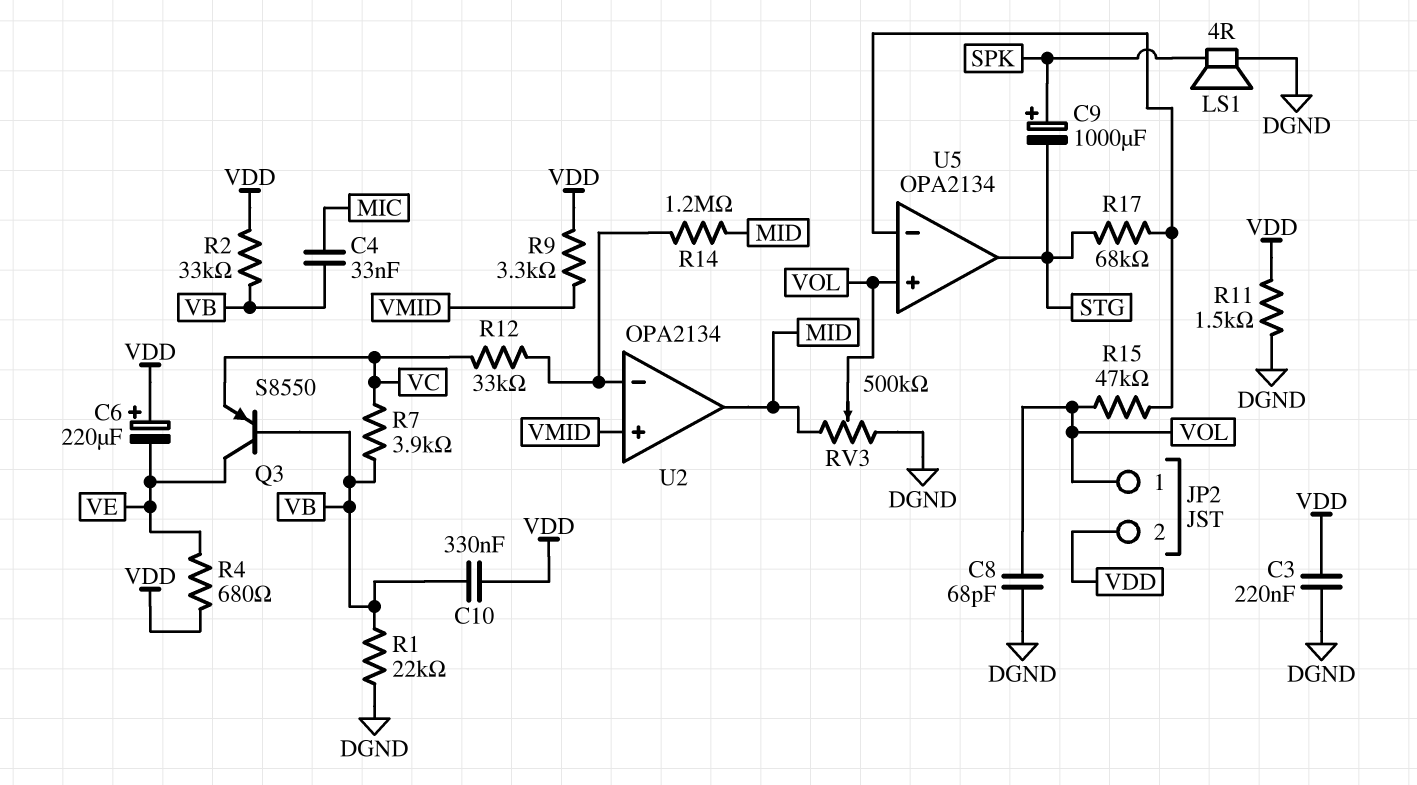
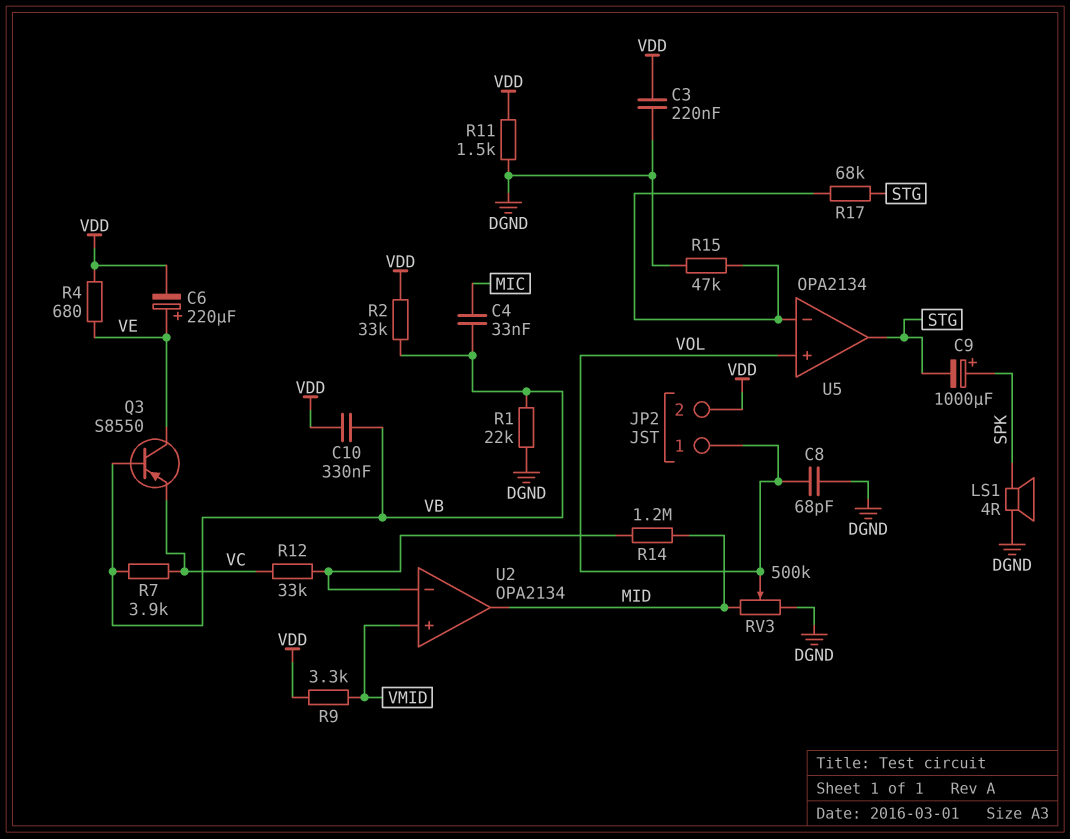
C6: 220uF (plus VDD, minus VE) -> 220uF (plus VE, minus VDD)
R15: 47k (U5/in-, VOL) -> 47k (DGND, U5/in-)

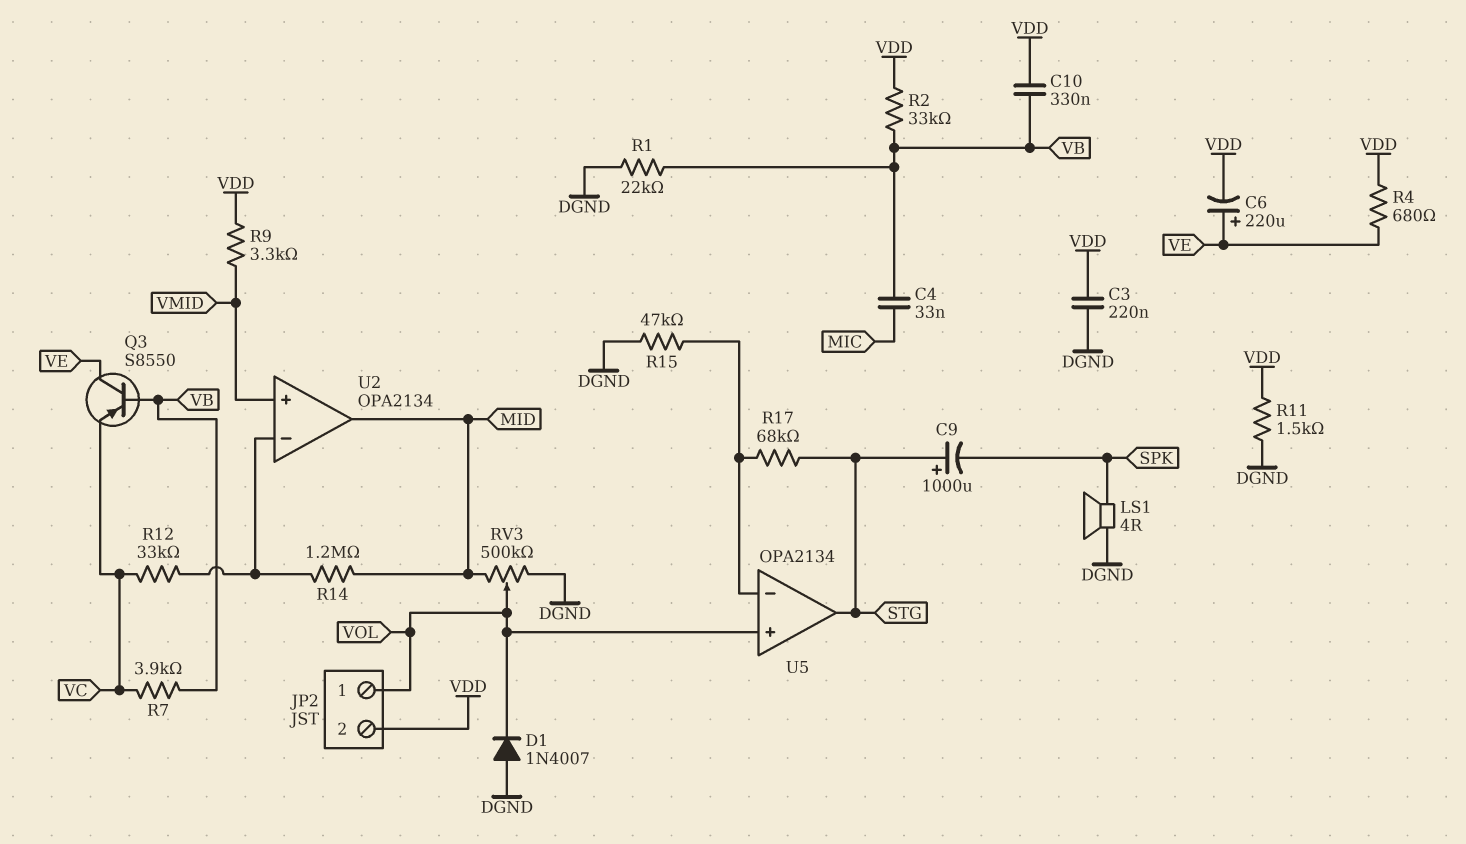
C8: 68pF (DGND, VOL) -> none
C9: 1000uF (plus SPK, minus STG) -> 1000uF (plus STG, minus SPK)
D1: none -> diode 1N4007 (A DGND, K VOL)

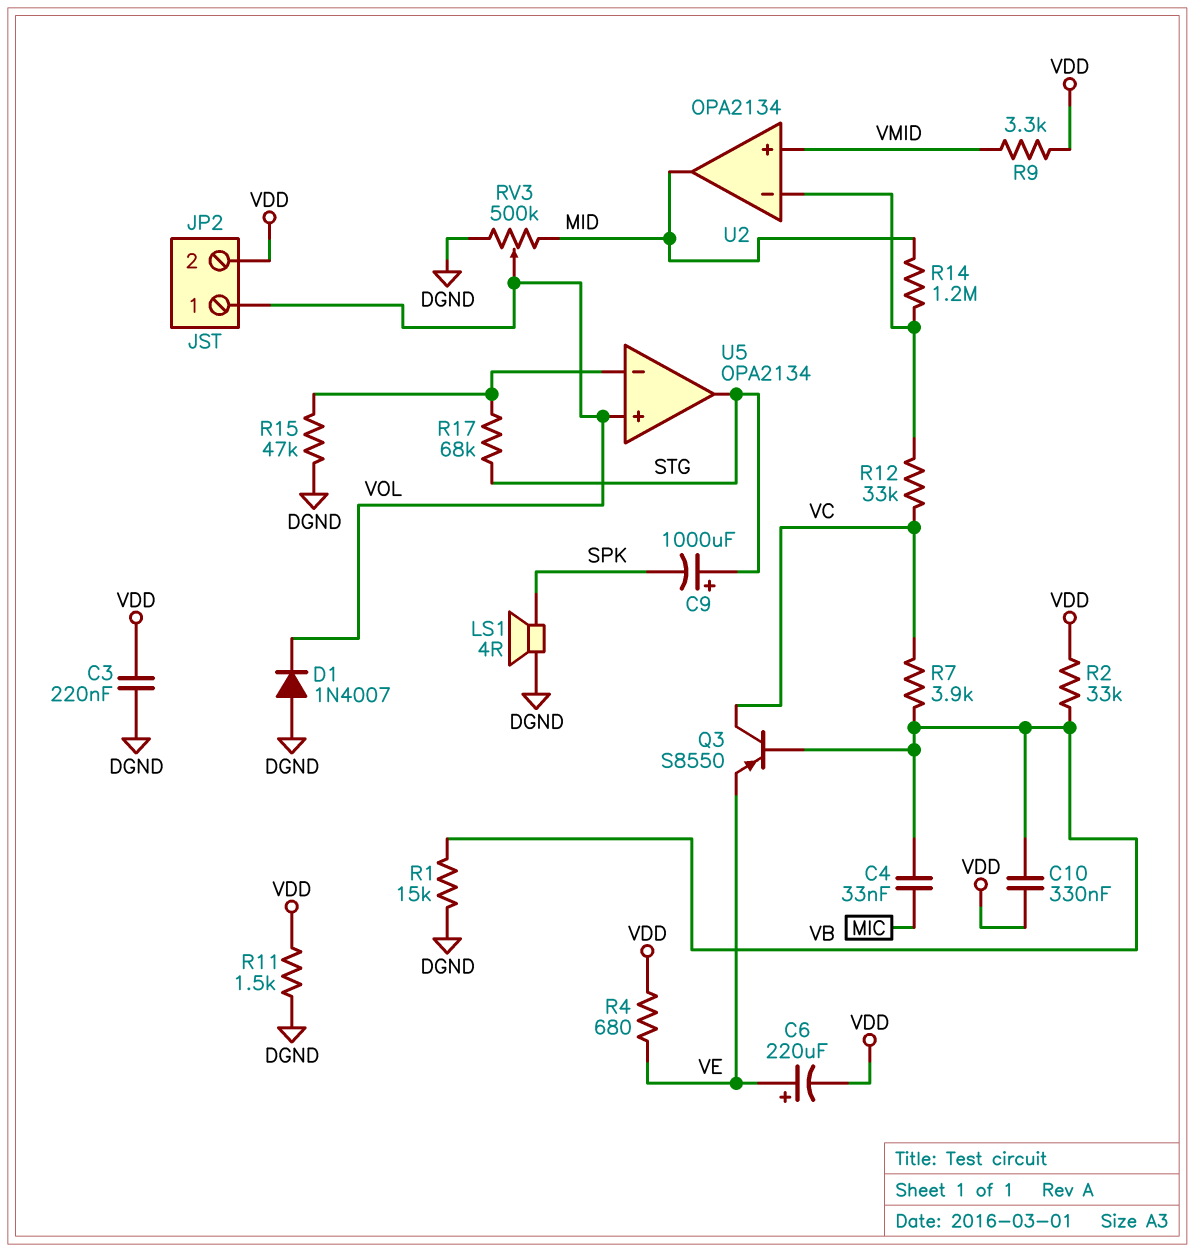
Q3: PNP S8550 (B VB, C VE, E VC) -> PNP S8550 (B VB, C VC, E VE)
R1: 22k (DGND, VB) -> 15k (DGND, VB)

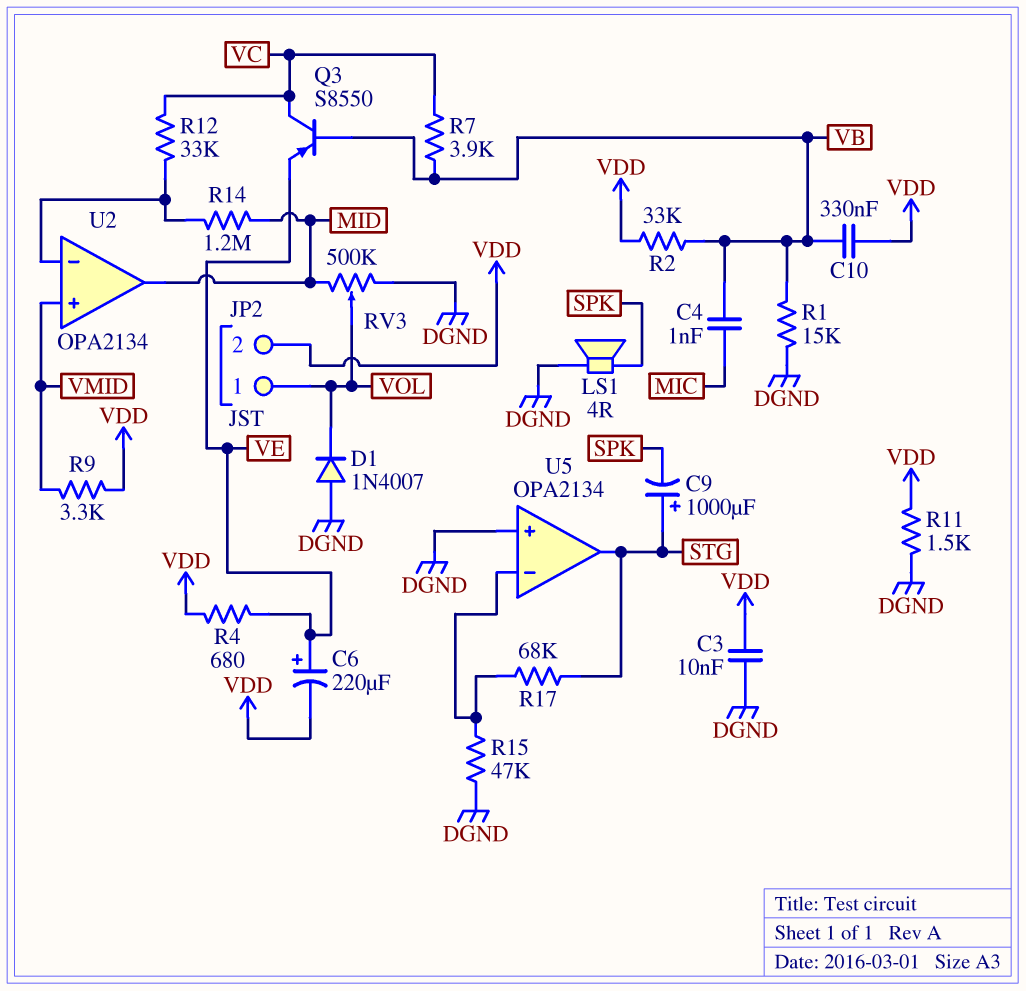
C3: 220nF (DGND, VDD) -> 10nF (DGND, VDD)
C4: 33nF (MIC, VB) -> 1nF (MIC, VB)
U5 pin in+: VOL -> DGND

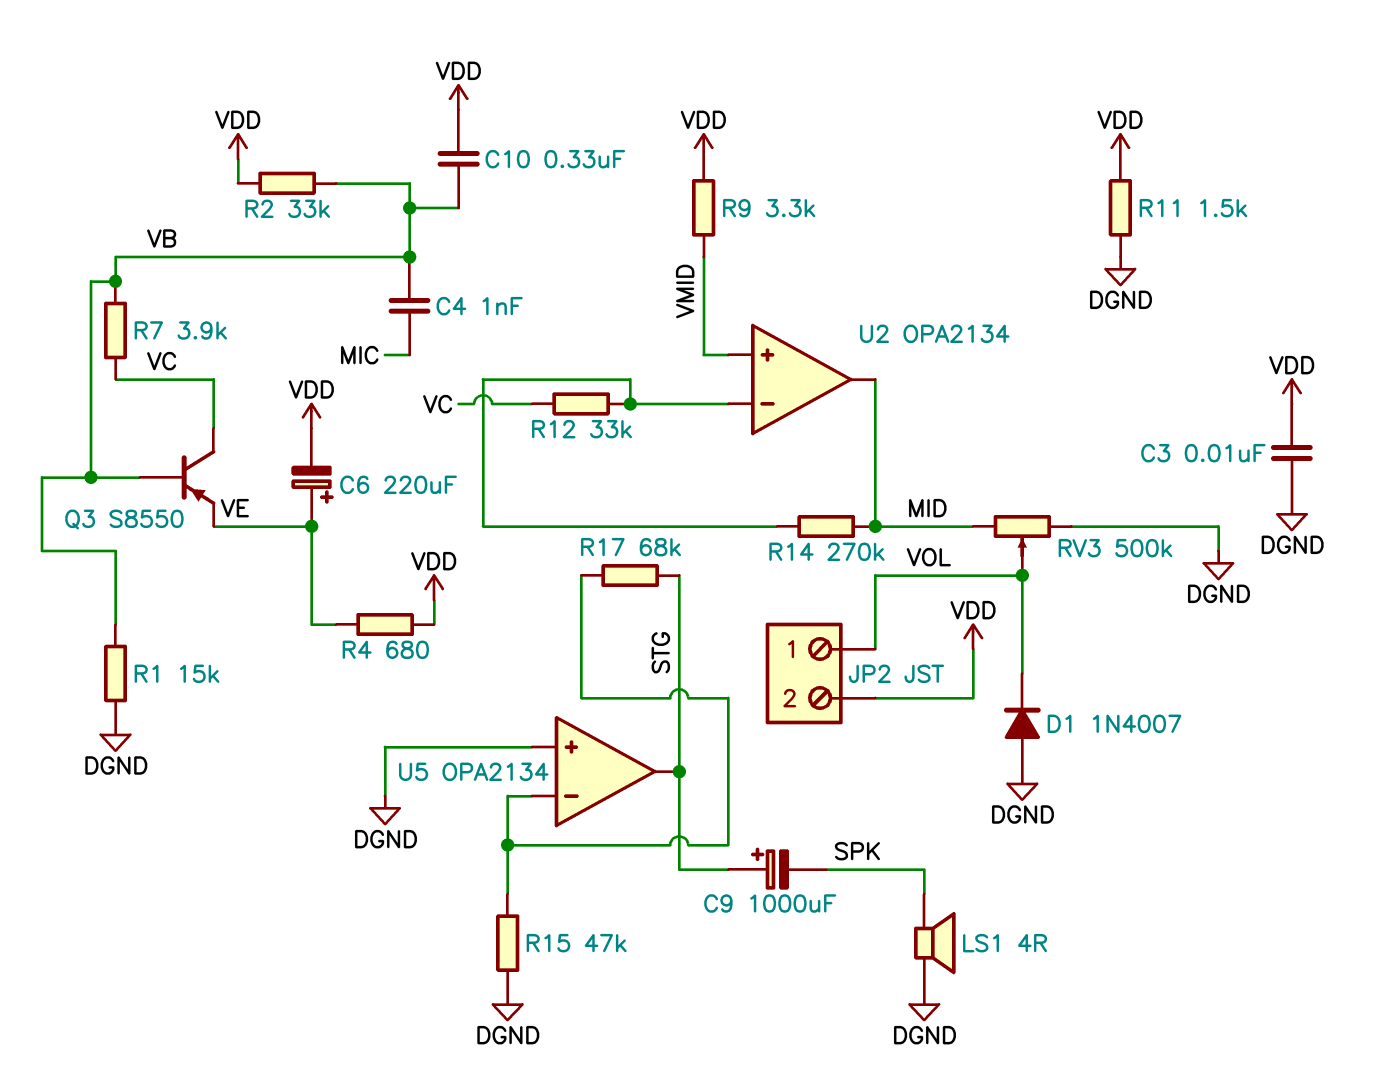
R14: 1.2M (MID, U2/in-) -> 270k (MID, U2/in-)

